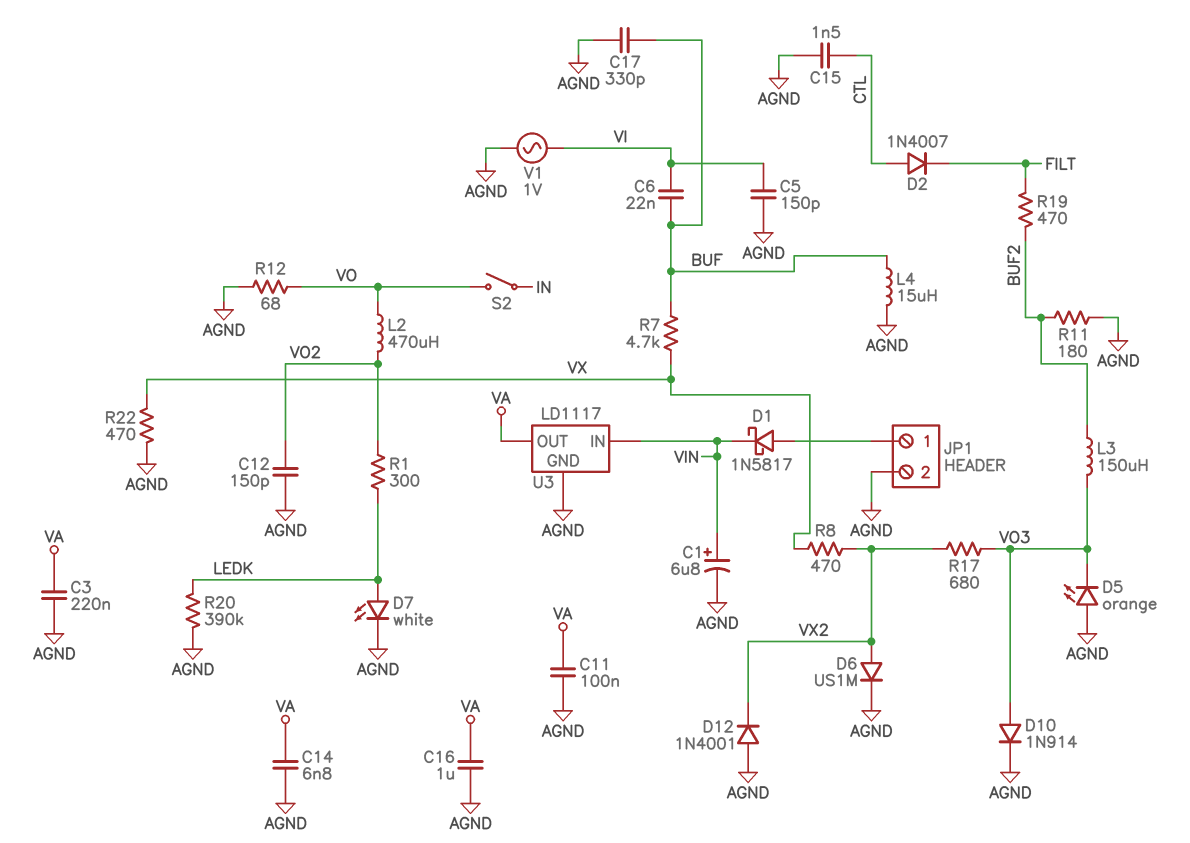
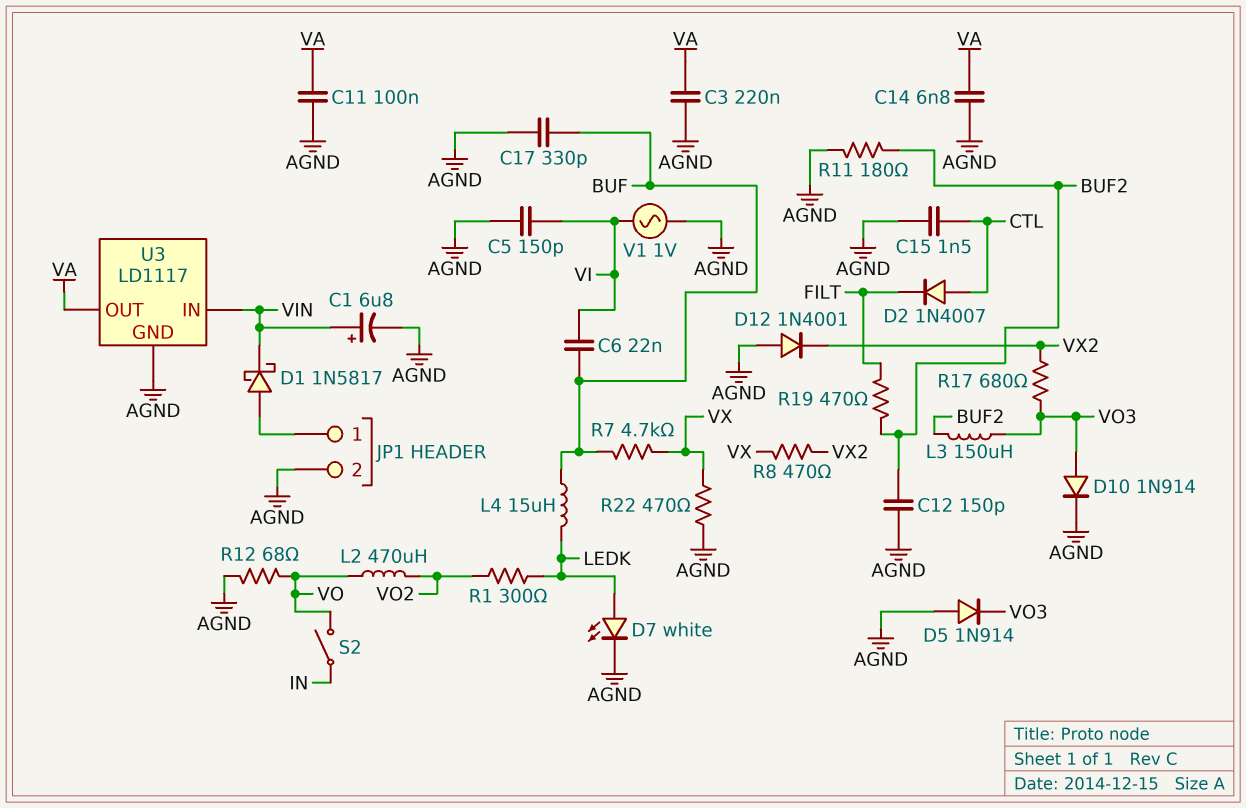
C12: 150pF (AGND, VO2) -> 150pF (AGND, BUF2)
C16: 1uF (AGND, VA) -> none
D5: LED orange (A AGND, K VO3) -> diode 1N914 (A AGND, K VO3)
D6: diode US1M (A VX2, K AGND) -> none
L4: 15uH (AGND, BUF) -> 15uH (BUF, LEDK)
R20: 390k (AGND, LEDK) -> none

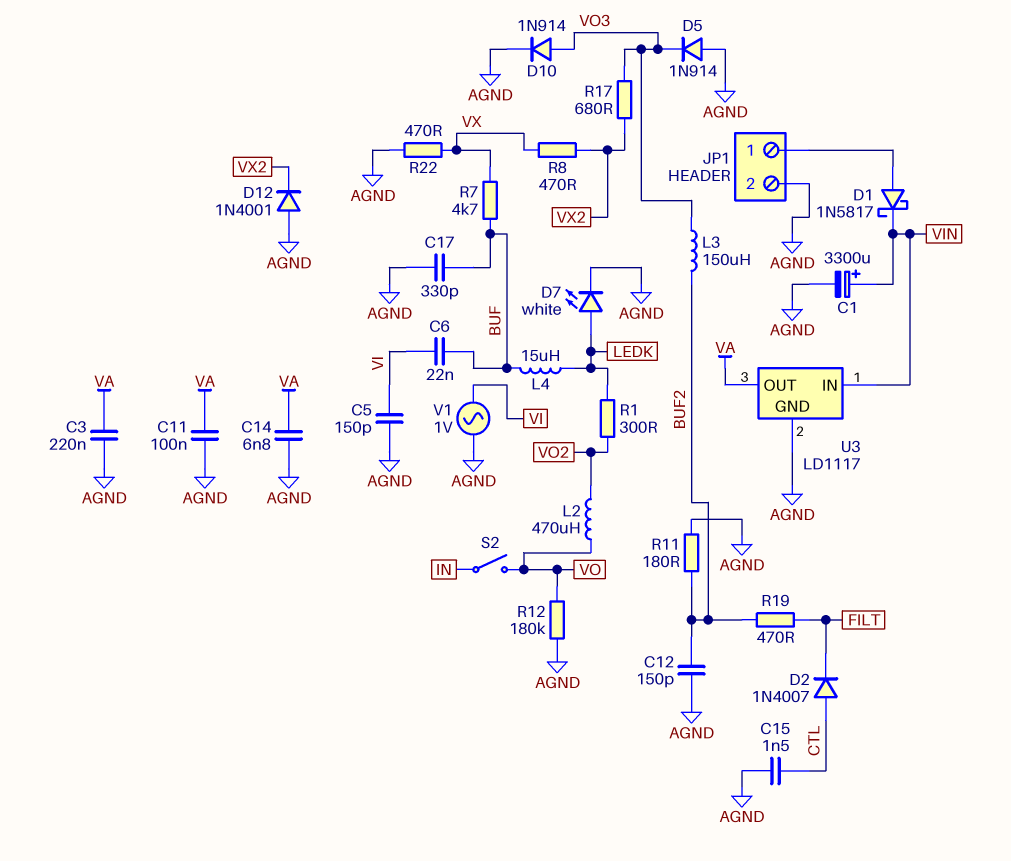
C1: 6.8uF (plus VIN, minus AGND) -> 3300uF (plus VIN, minus AGND)
R12: 68 (AGND, VO) -> 180k (AGND, VO)

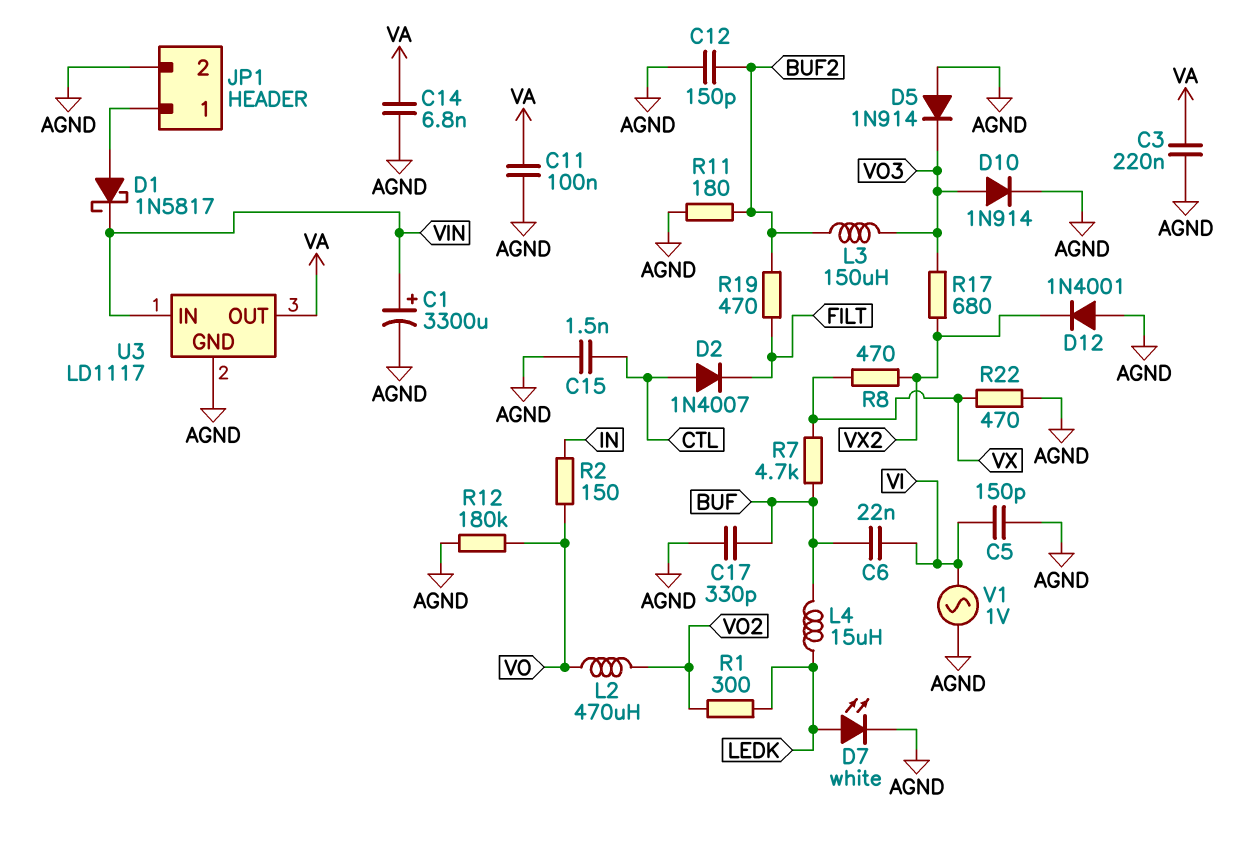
R2: none -> 150 (IN, VO)
S2: switch (IN, VO) -> none

